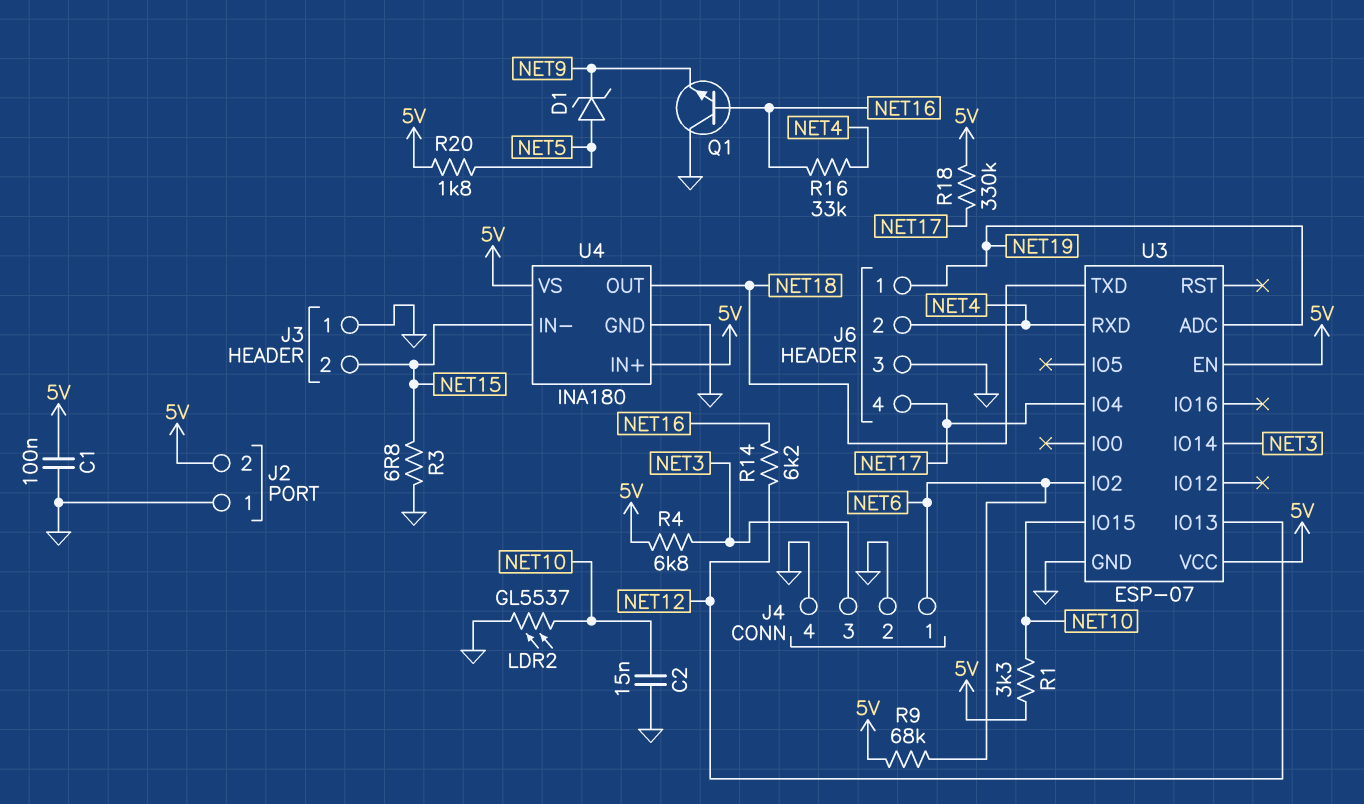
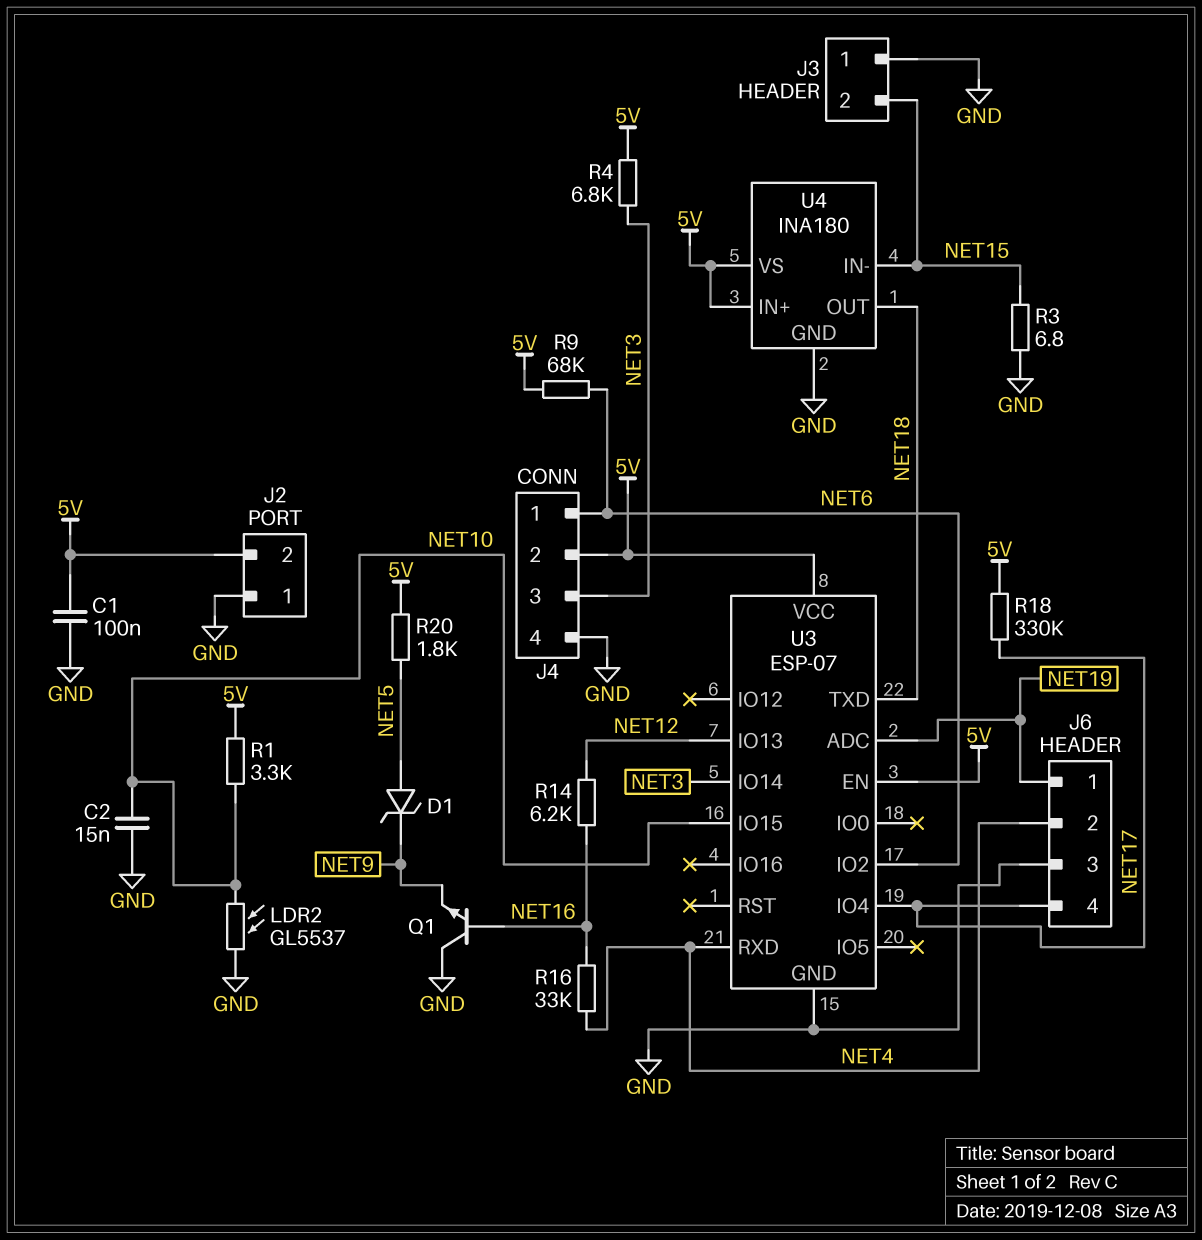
J4 pin 2: GND -> 5V

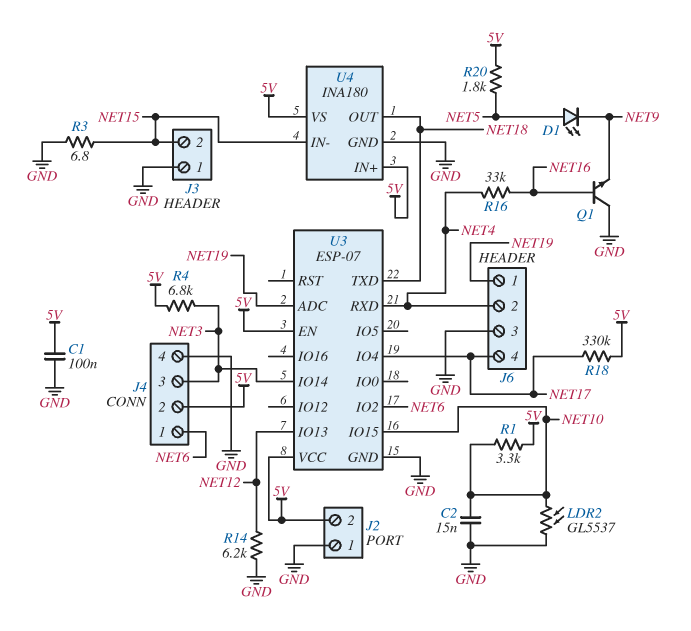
D1: zener (A NET5, K NET9) -> LED (A NET5, K NET9)
R9: 68k (5V, NET6) -> none
R14: 6.2k (NET12, NET16) -> 6.2k (GND, NET12)

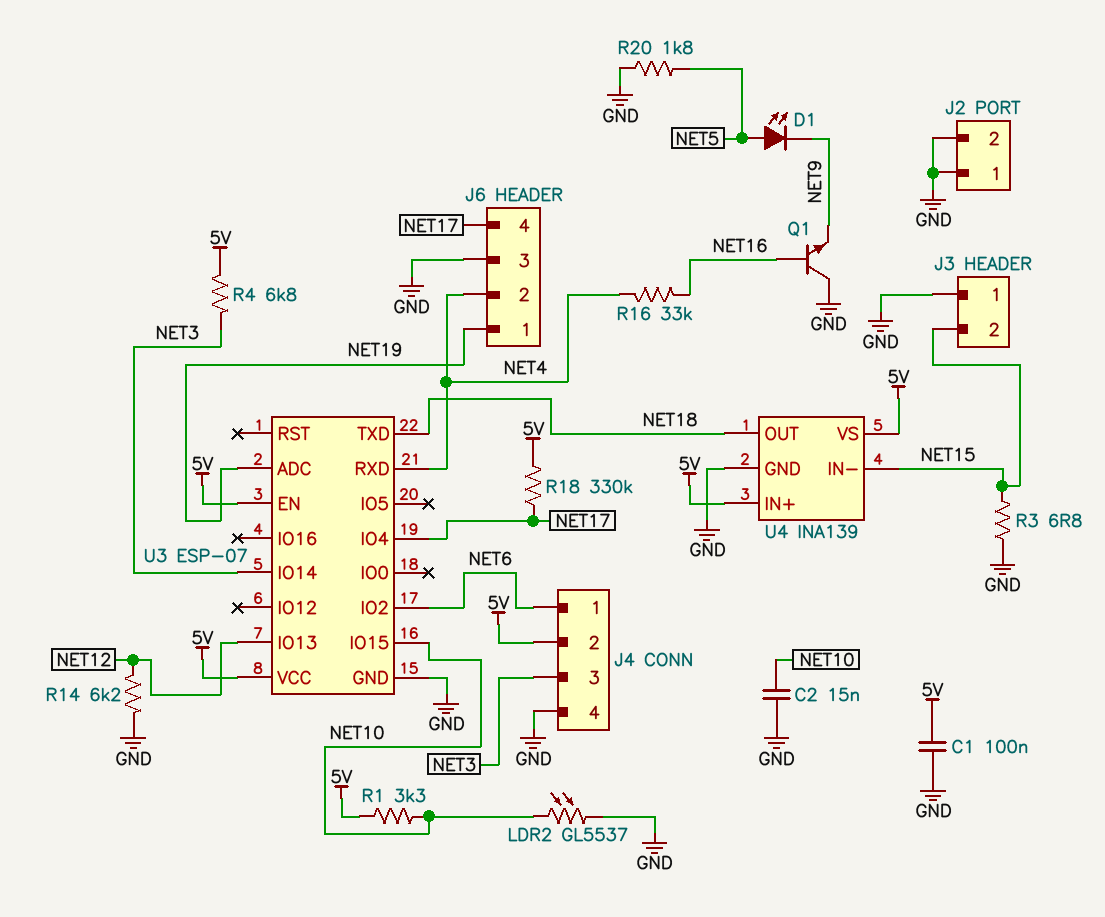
J2 pin 2: 5V -> GND
R20: 1.8k (5V, NET5) -> 1.8k (GND, NET5)
U4: INA180 -> INA139

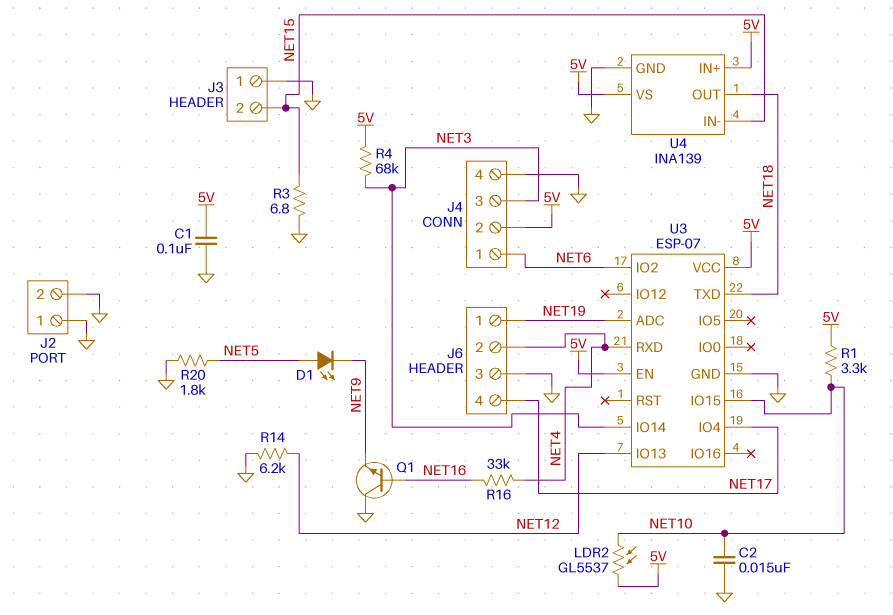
LDR2: GL5537 (GND, NET10) -> GL5537 (5V, NET10)
R4: 6.8k (5V, NET3) -> 68k (5V, NET3)
R18: 330k (5V, NET17) -> none

